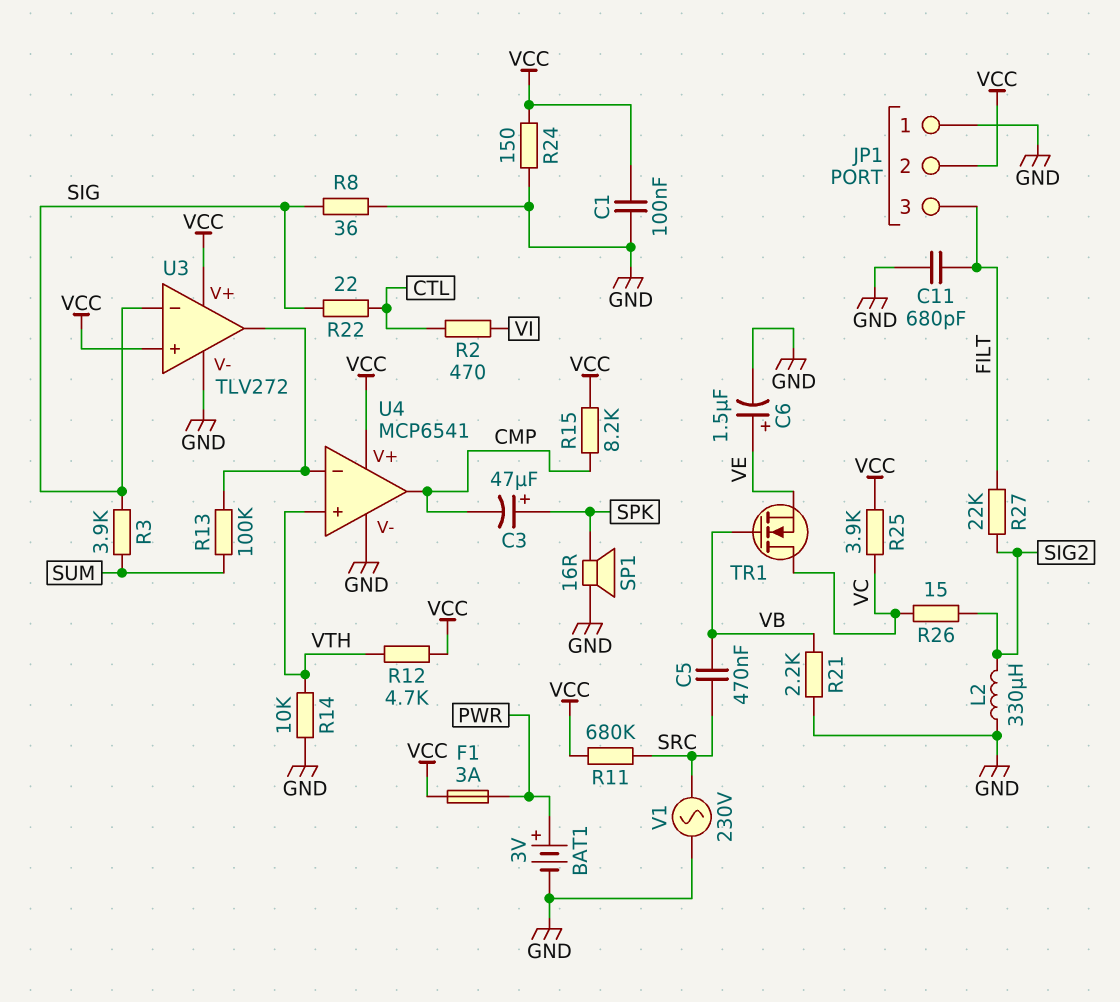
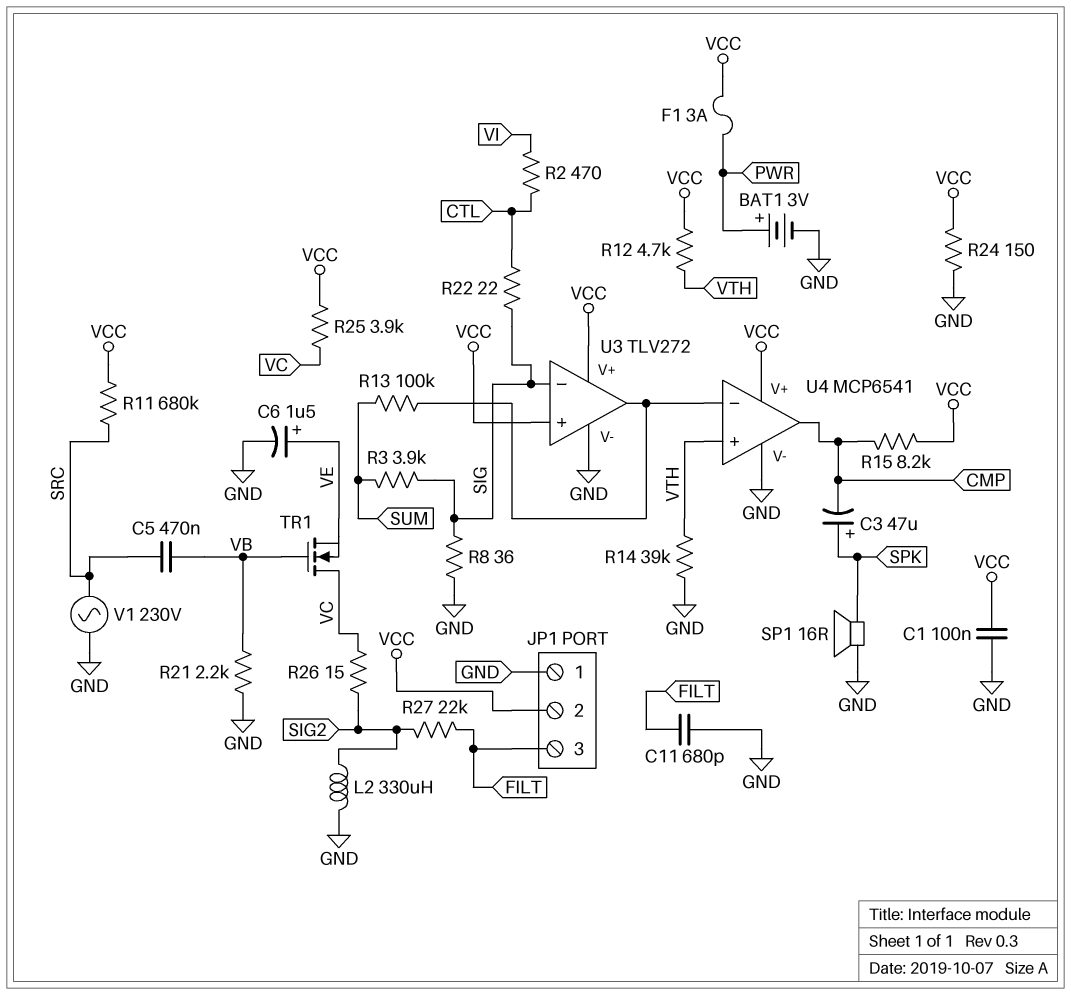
R14: 10k (GND, VTH) -> 39k (GND, VTH)

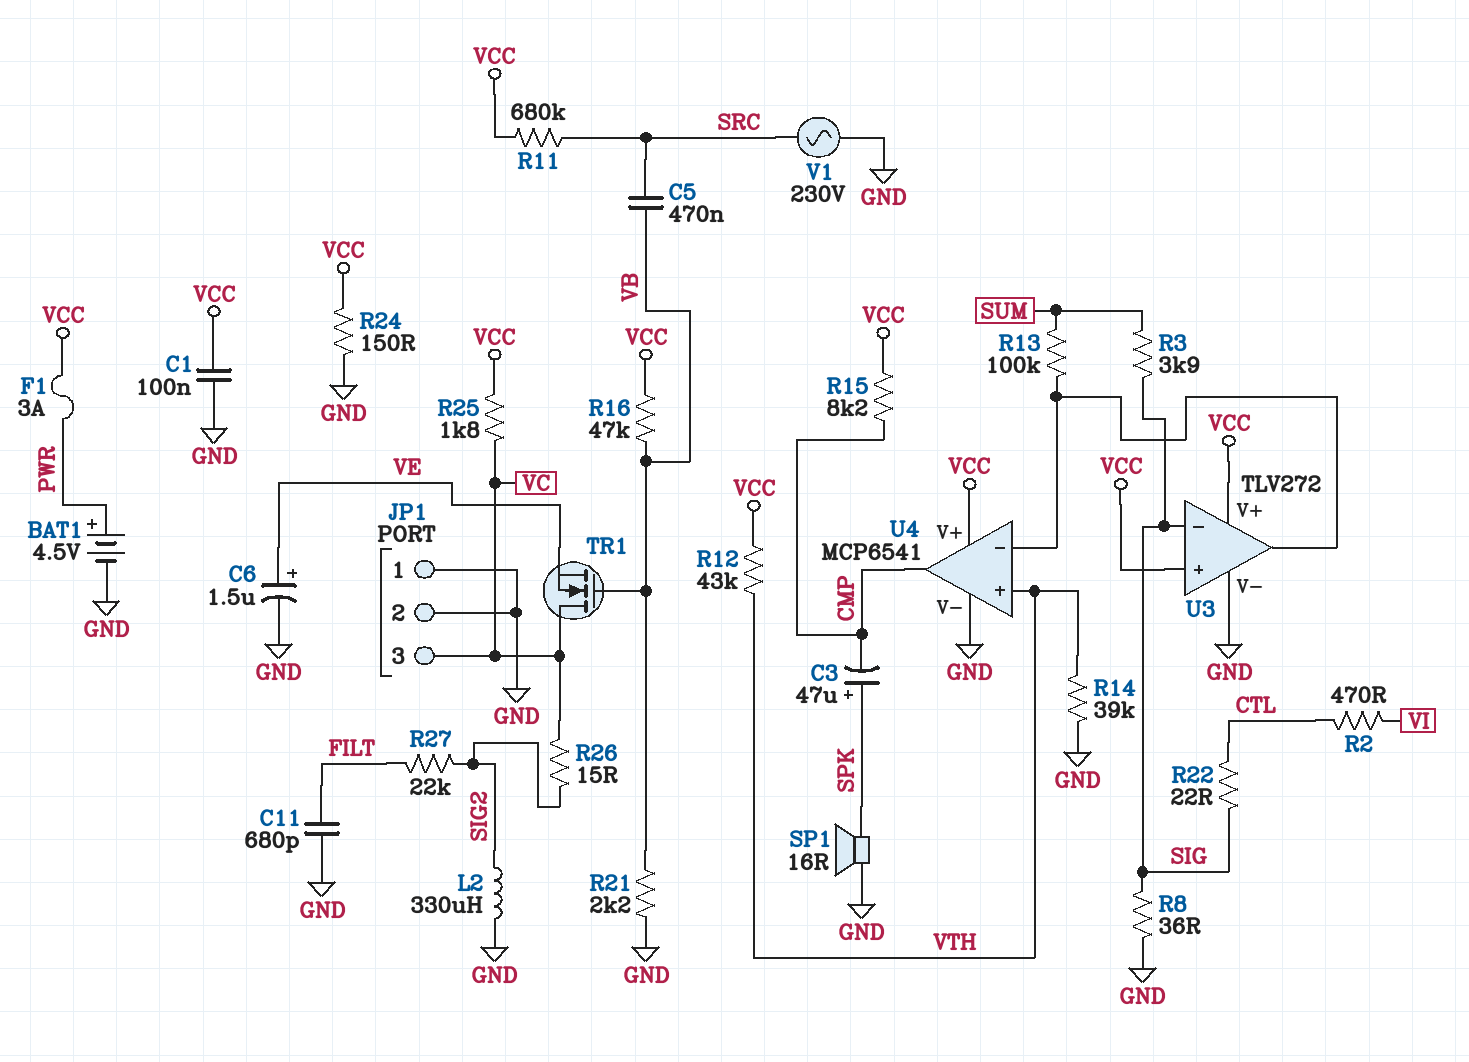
BAT1: 3V (plus PWR, minus GND) -> 4.5V (plus PWR, minus GND)
JP1 pin 2: VCC -> GND
JP1 pin 3: FILT -> VC
R12: 4.7k (VCC, VTH) -> 43k (VCC, VTH)
R16: none -> 47k (VB, VCC)
R25: 3.9k (VC, VCC) -> 1.8k (VC, VCC)

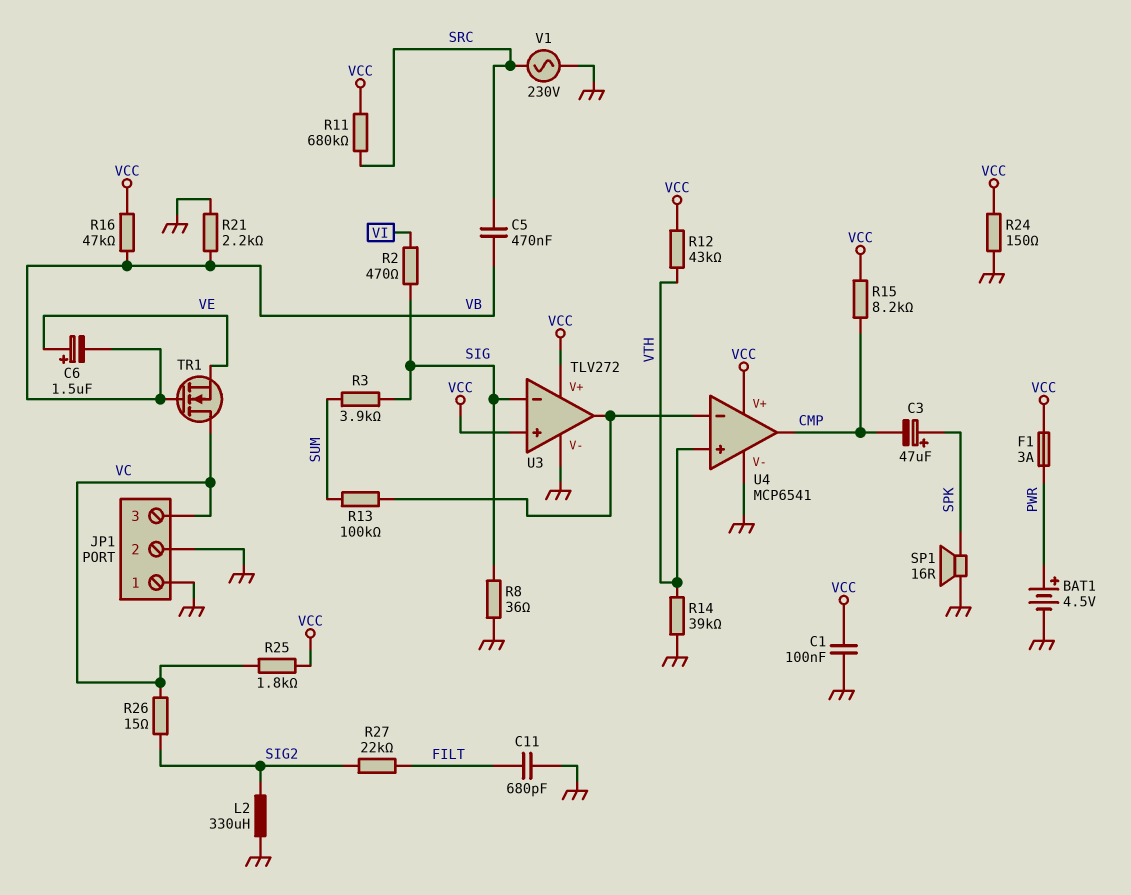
C6: 1.5uF (plus VE, minus GND) -> 1.5uF (plus VE, minus VB)
R2: 470 (CTL, VI) -> 470 (SIG, VI)
R22: 22 (CTL, SIG) -> none

